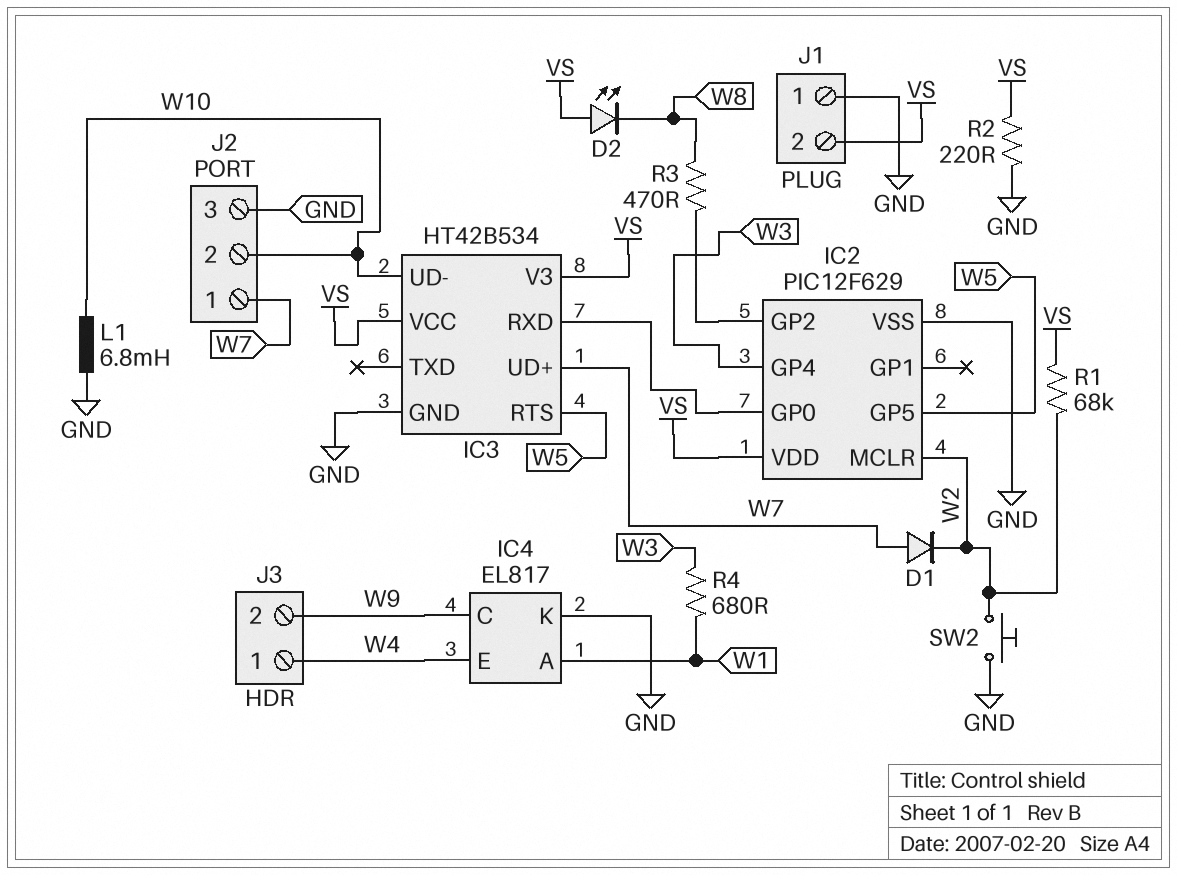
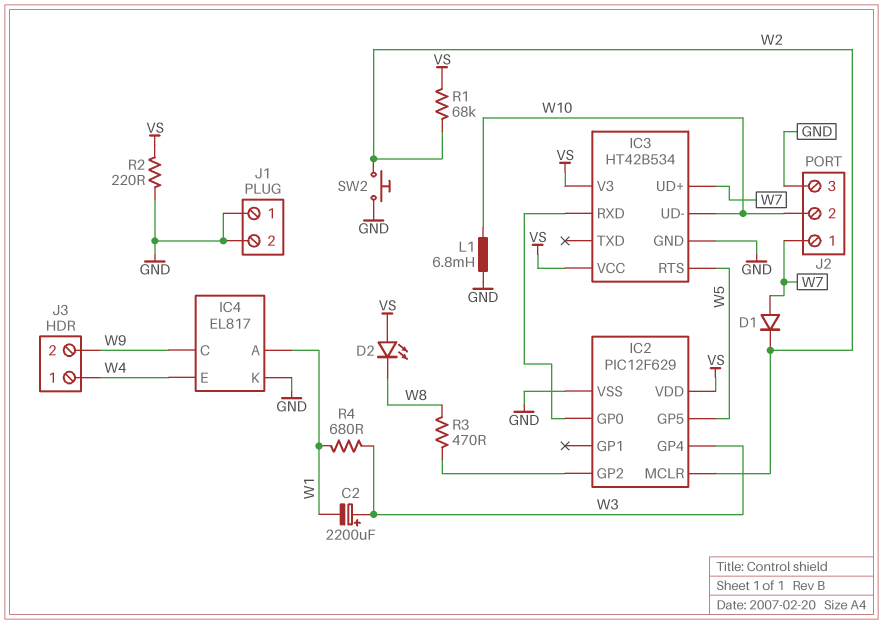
C2: none -> 2200uF (plus W3, minus W1)
J1 pin 2: VS -> GND

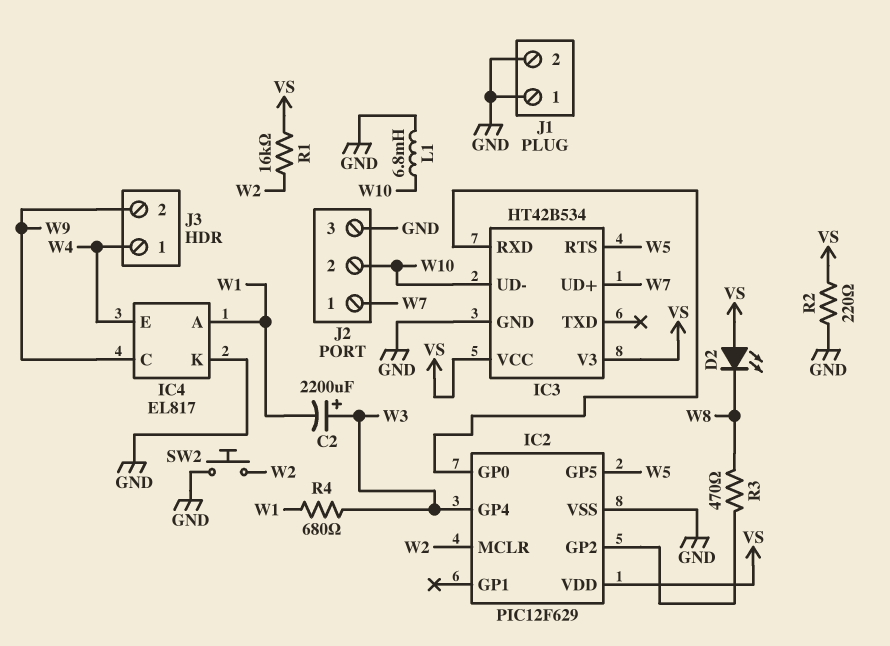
D1: diode (A W7, K W2) -> none
R1: 68k (VS, W2) -> 16k (VS, W2)

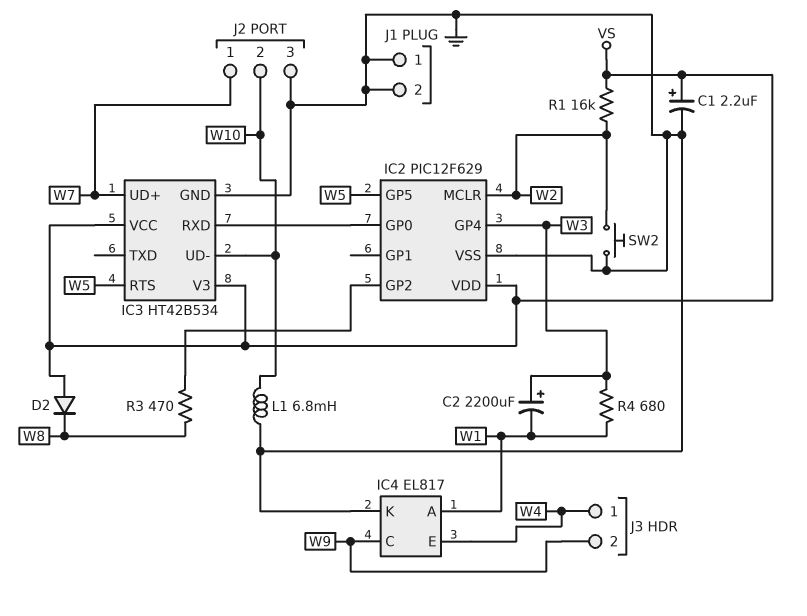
C1: none -> 2.2uF (plus VS, minus GND)
D2: LED (A VS, K W8) -> diode (A VS, K W8)
R2: 220 (GND, VS) -> none

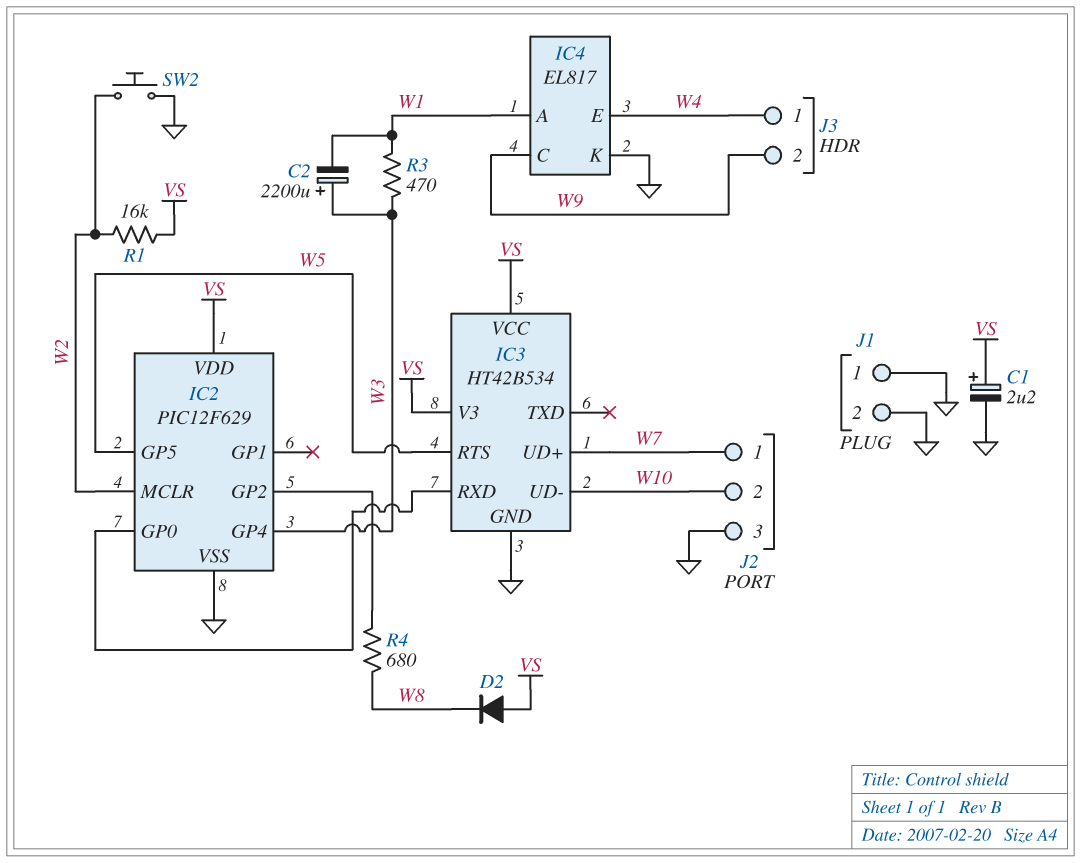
L1: 6.8mH (GND, W10) -> none
R3: 470 (IC2/GP2, W8) -> 470 (W1, W3)
R4: 680 (W1, W3) -> 680 (IC2/GP2, W8)

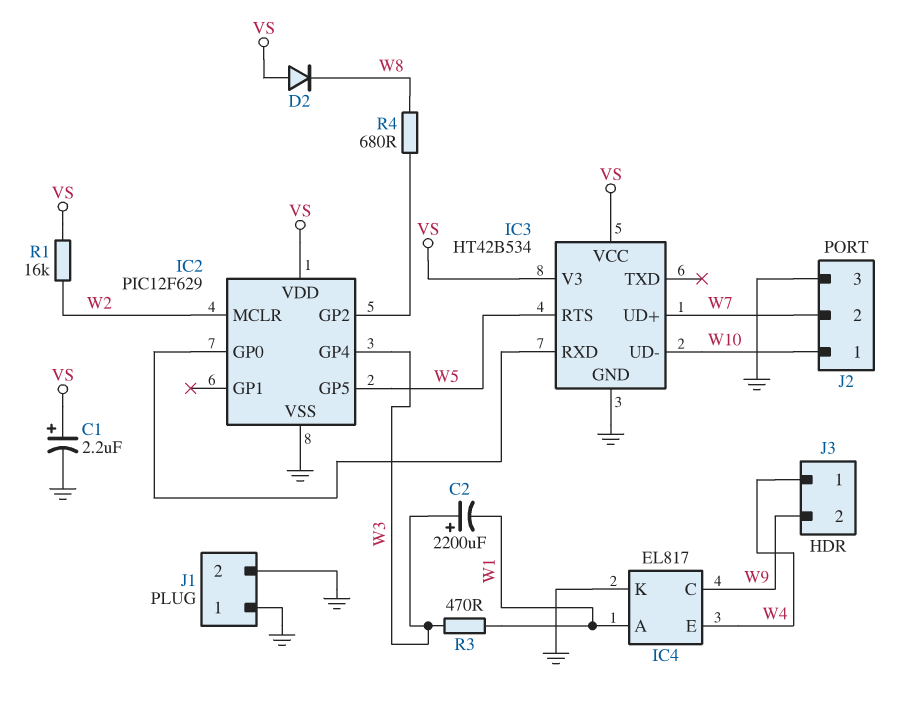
J2 pin 1: W7 -> W10
J2 pin 2: W10 -> W7
SW2: button (GND, W2) -> none

